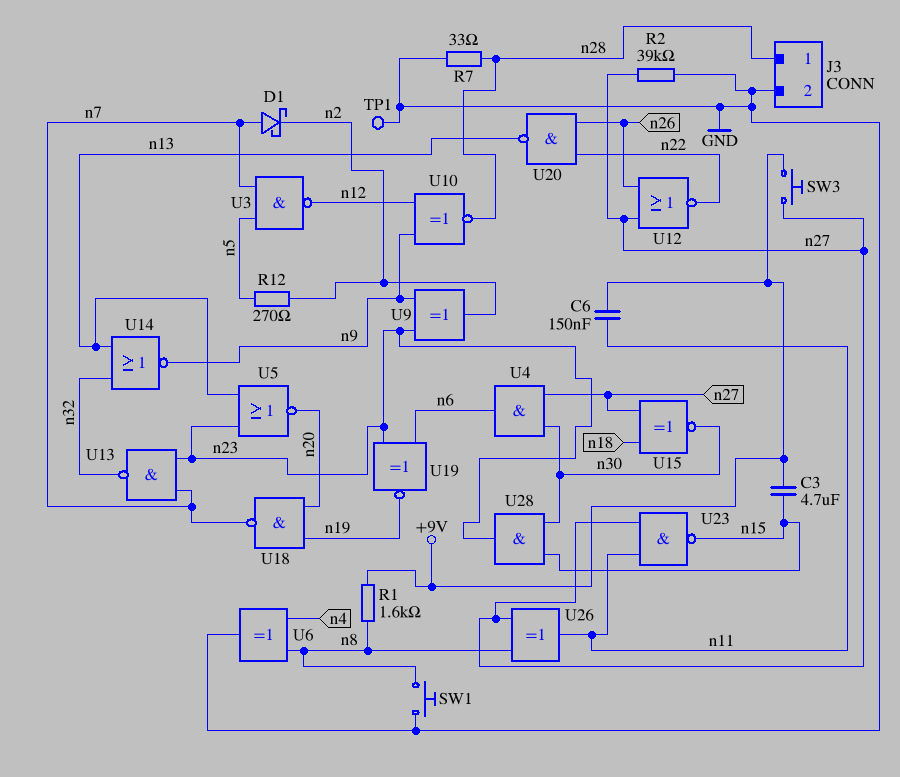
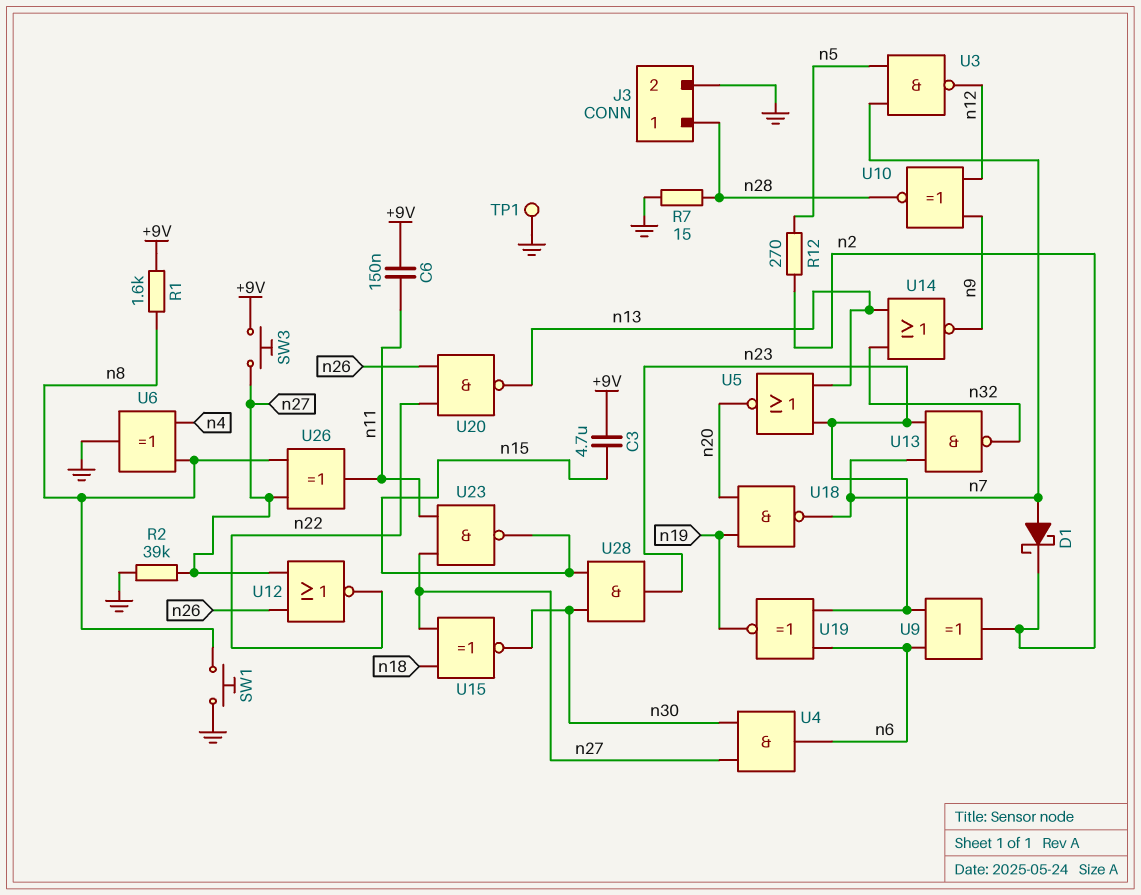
R7: 33 (GND, n28) -> 15 (GND, n28)
U9: XOR (in n9, in n23, out n2) -> XOR (in n6, in n23, out n2)

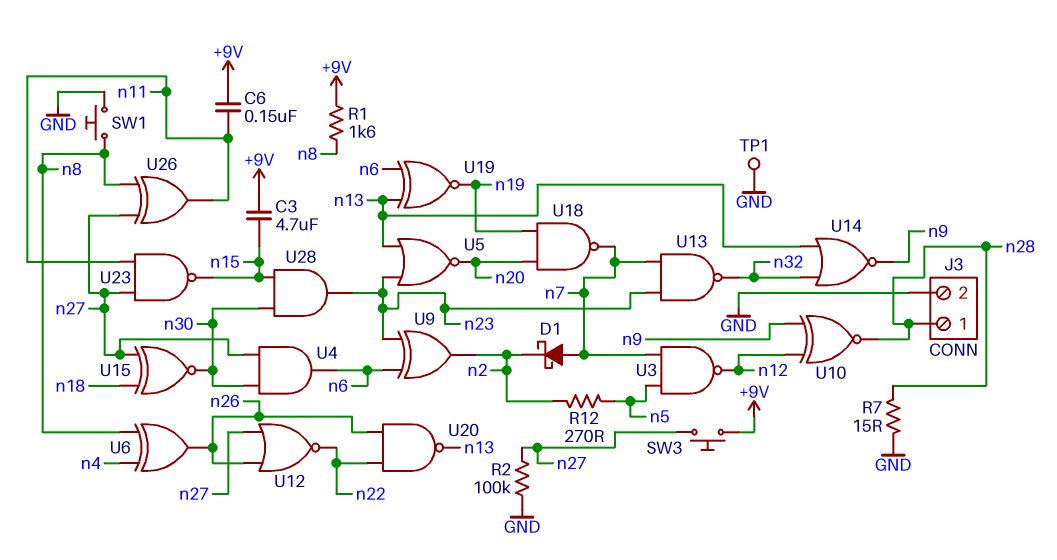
R2: 39k (GND, n27) -> 100k (GND, n27)
U6: XOR (in n4, in n8, out GND) -> XOR (in n4, in n8, out n26)
U19: XNOR (in n6, in n23, out n19) -> XNOR (in n6, in n13, out n19)

